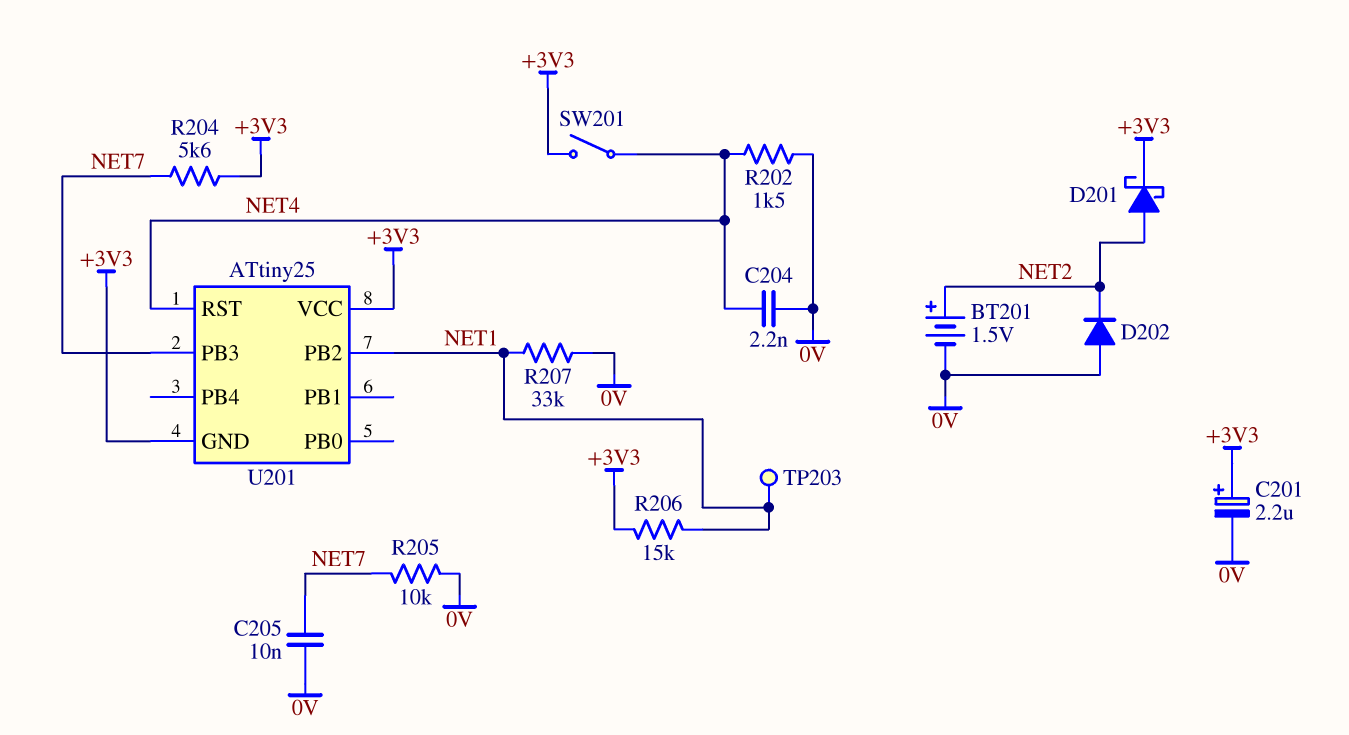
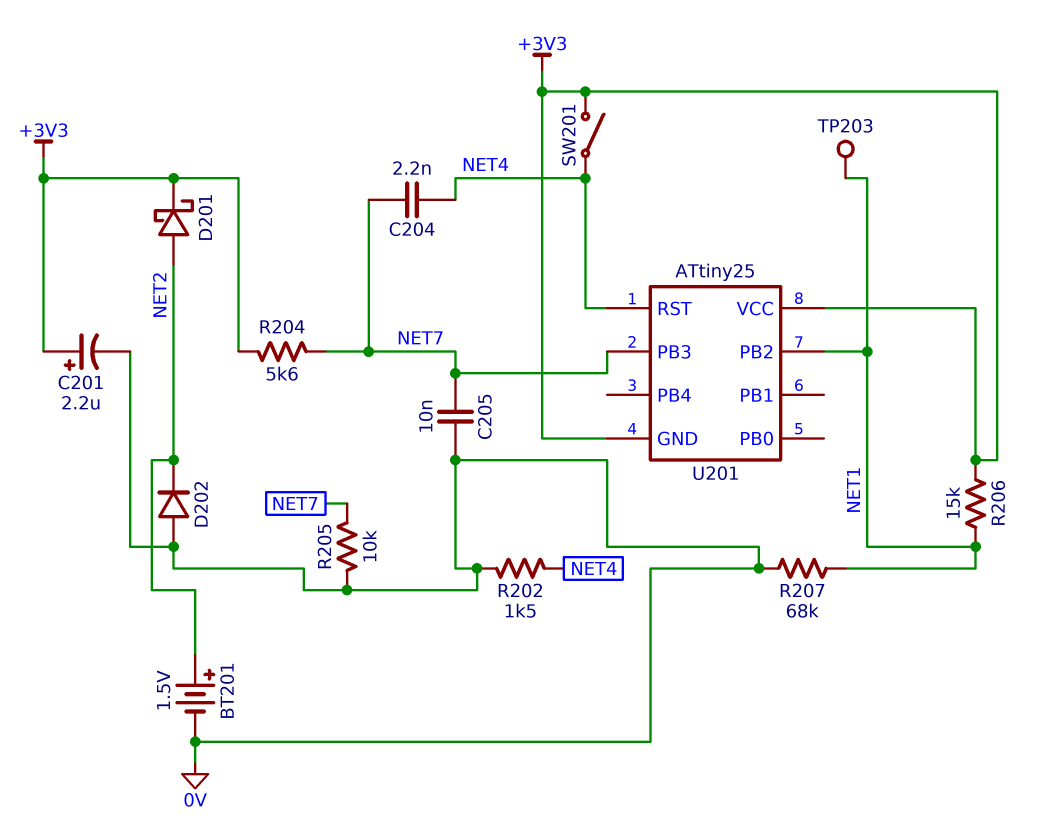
C204: 2.2nF (0V, NET4) -> 2.2nF (NET4, NET7)
R207: 33k (0V, NET1) -> 68k (0V, NET1)

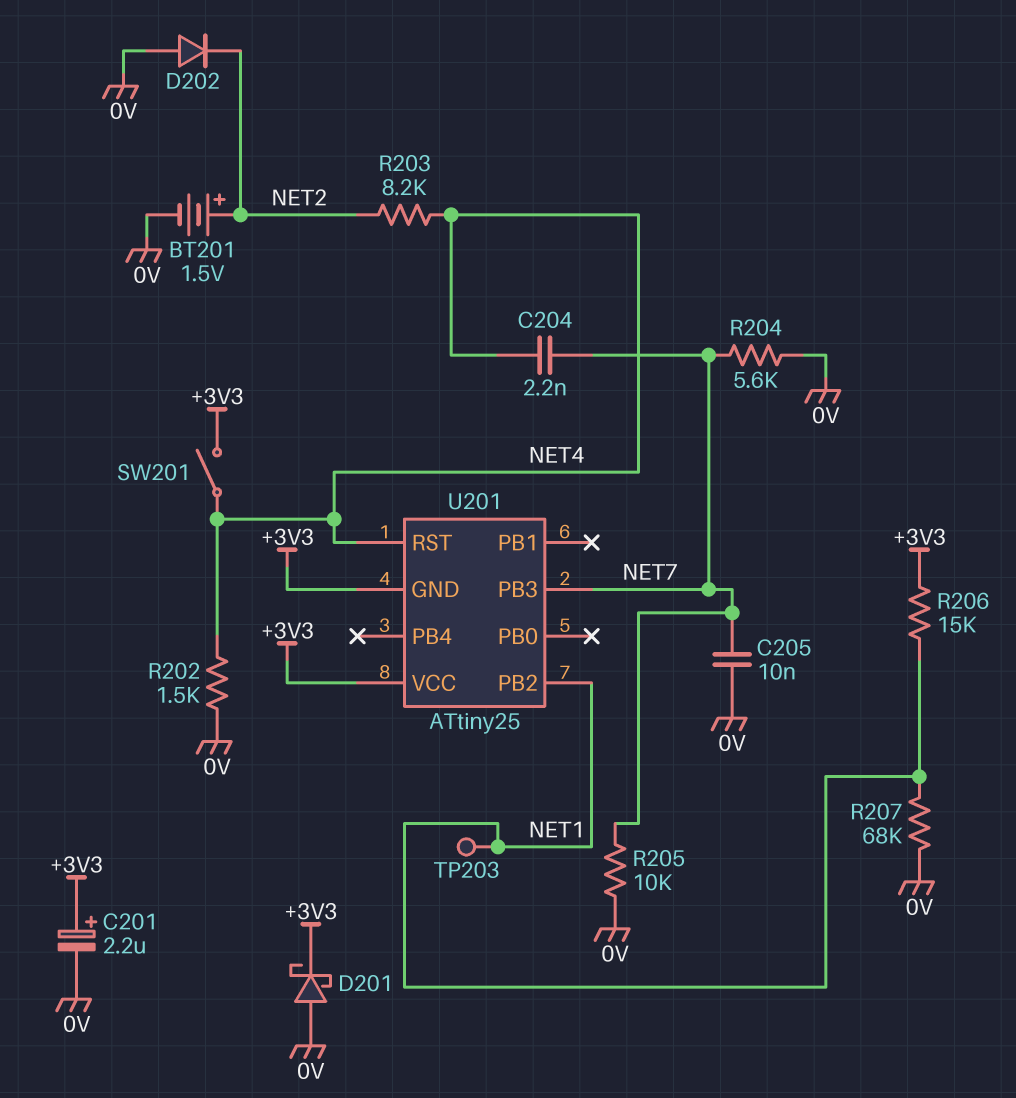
D201: schottky (A NET2, K +3V3) -> schottky (A 0V, K +3V3)
R203: none -> 8.2k (NET2, NET4)
R204: 5.6k (+3V3, NET7) -> 5.6k (0V, NET7)

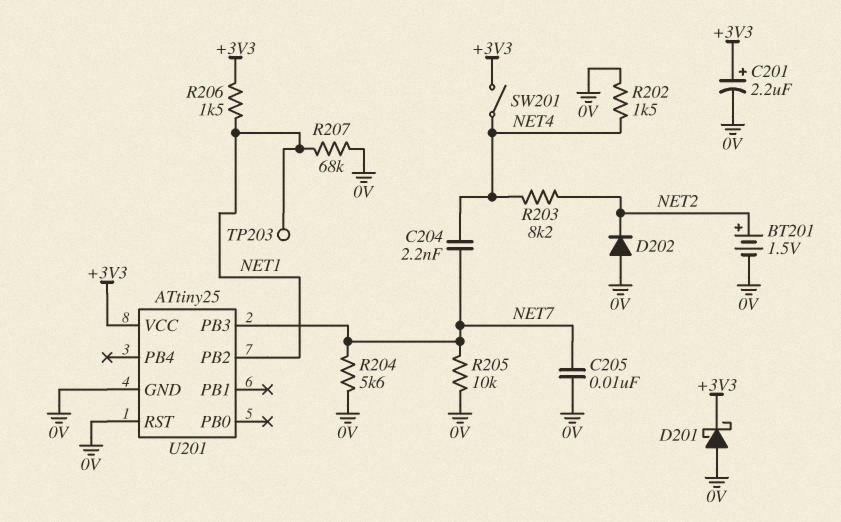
R206: 15k (+3V3, NET1) -> 1.5k (+3V3, NET1)
U201 pin GND: +3V3 -> 0V
U201 pin RST: NET4 -> 0V

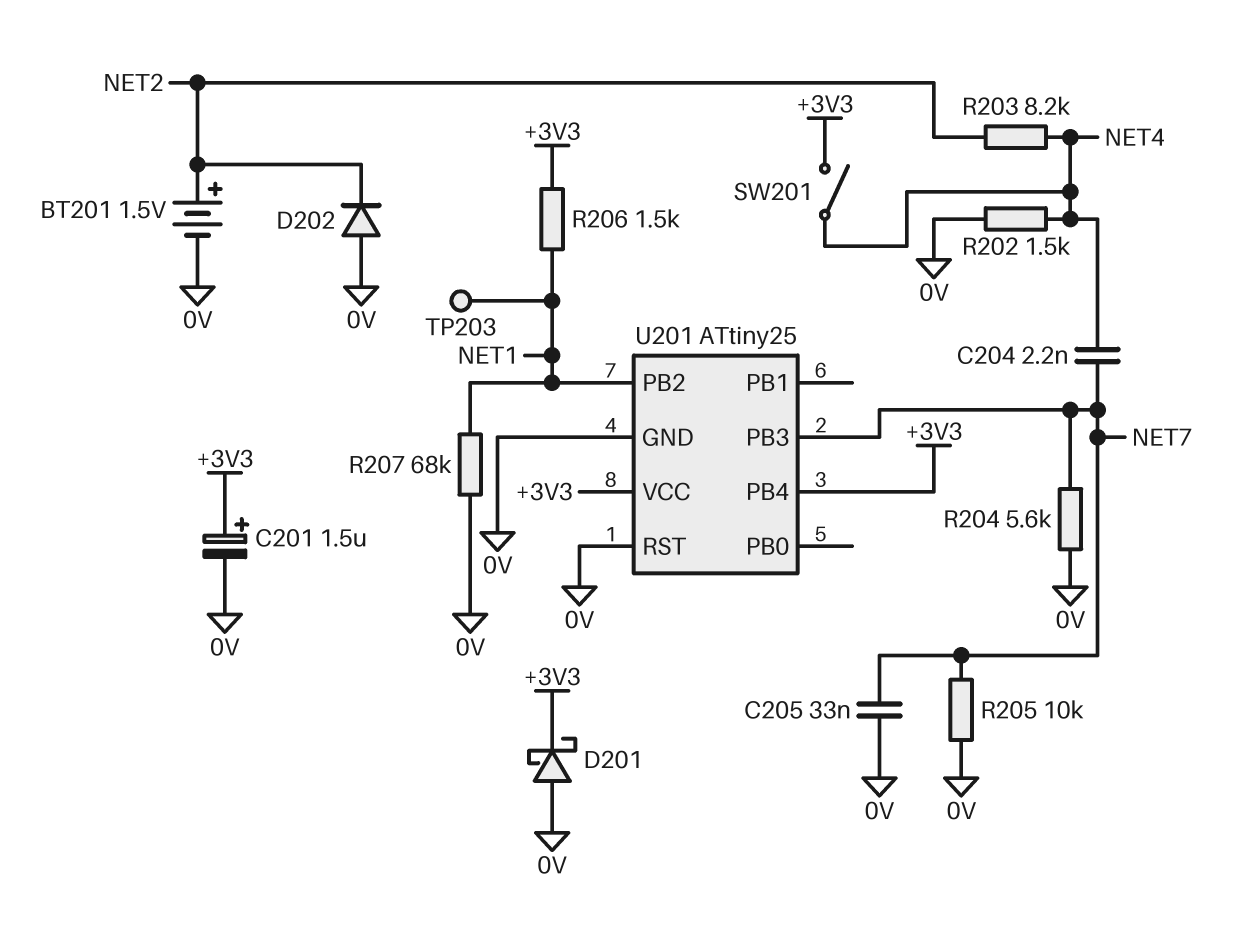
C201: 2.2uF (plus +3V3, minus 0V) -> 1.5uF (plus +3V3, minus 0V)
C205: 10nF (0V, NET7) -> 33nF (0V, NET7)
U201 pin PB4: none -> +3V3

